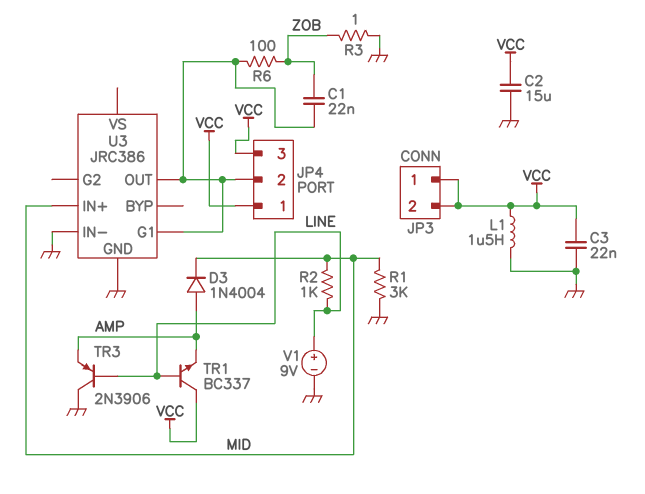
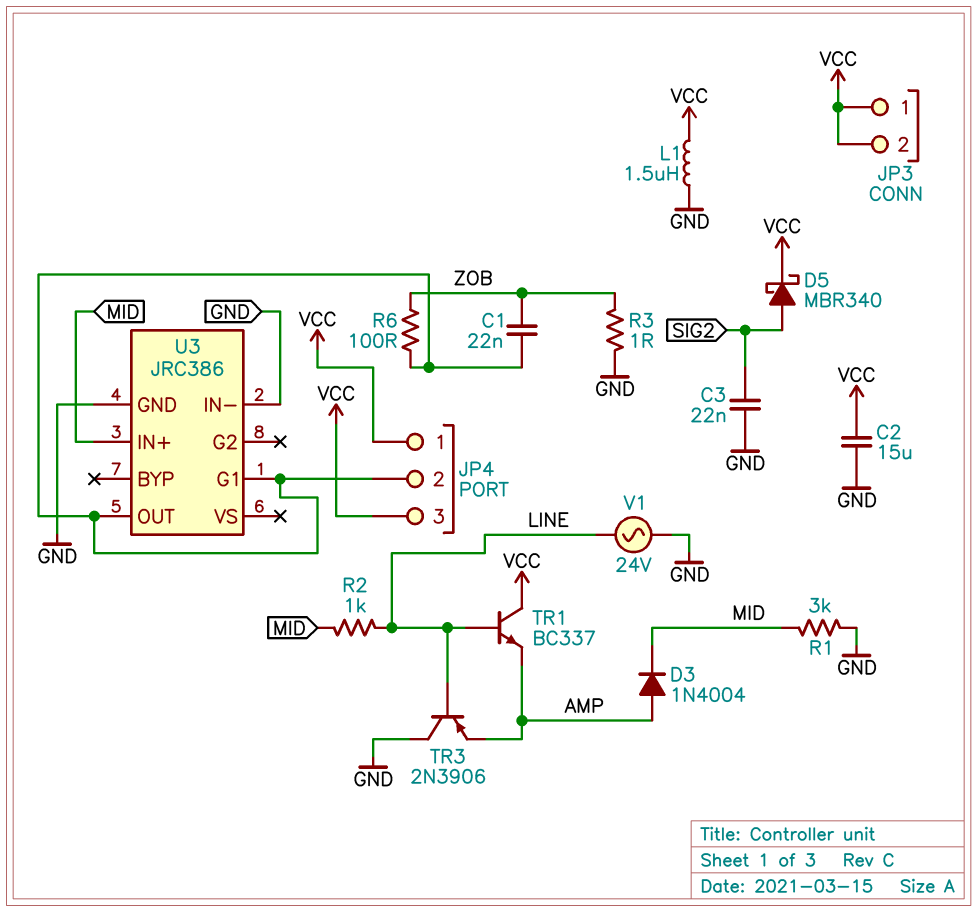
C3: 22nF (GND, VCC) -> 22nF (GND, SIG2)
D5: none -> schottky MBR340 (A SIG2, K VCC)
V1: 9V (plus LINE, minus GND) -> AC 24V (GND, LINE)

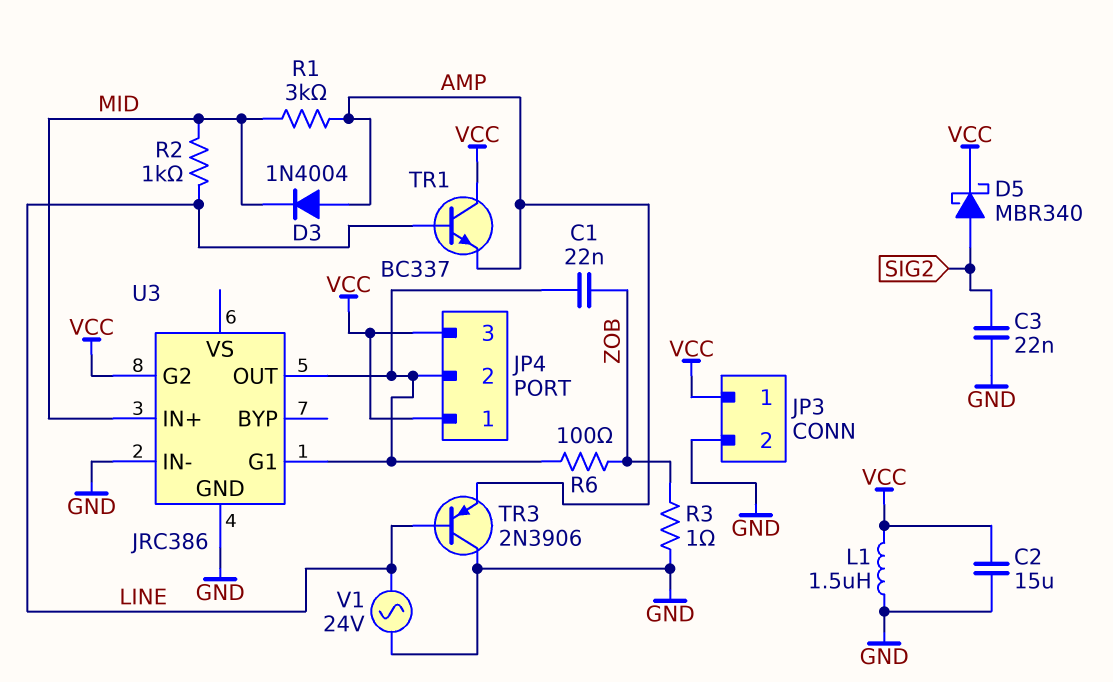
JP3 pin 2: VCC -> GND
R1: 3k (GND, MID) -> 3k (AMP, MID)
U3 pin G2: none -> VCC

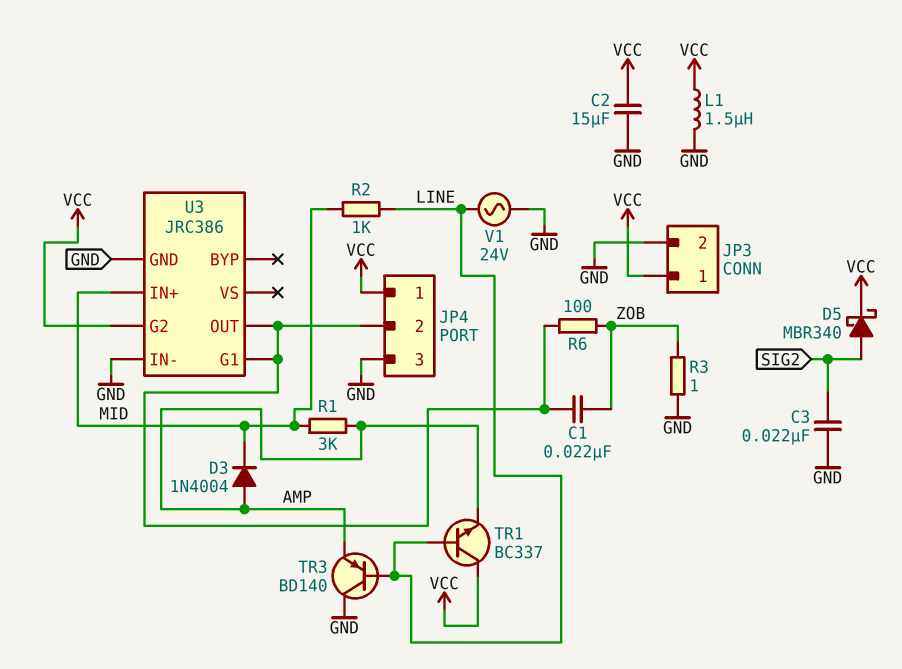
JP4 pin 3: VCC -> GND
TR3: PNP 2N3906 (B LINE, C GND, E AMP) -> PNP BD140 (B LINE, C GND, E AMP)

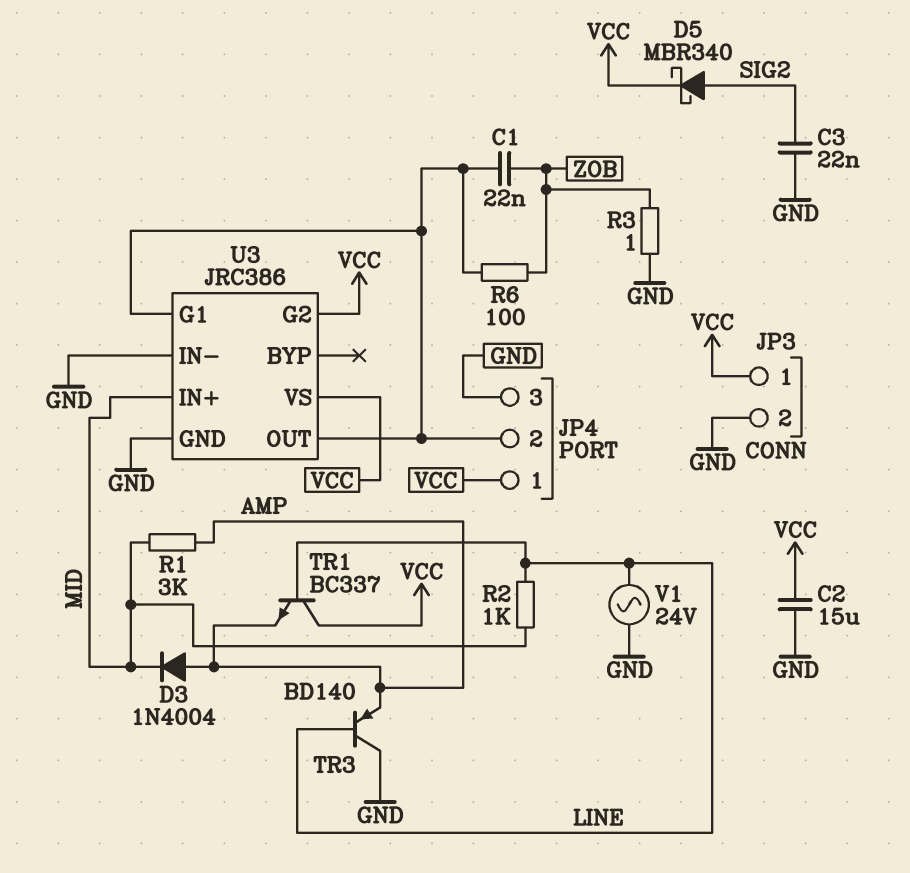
L1: 1.5uH (GND, VCC) -> none
U3 pin VS: none -> VCC

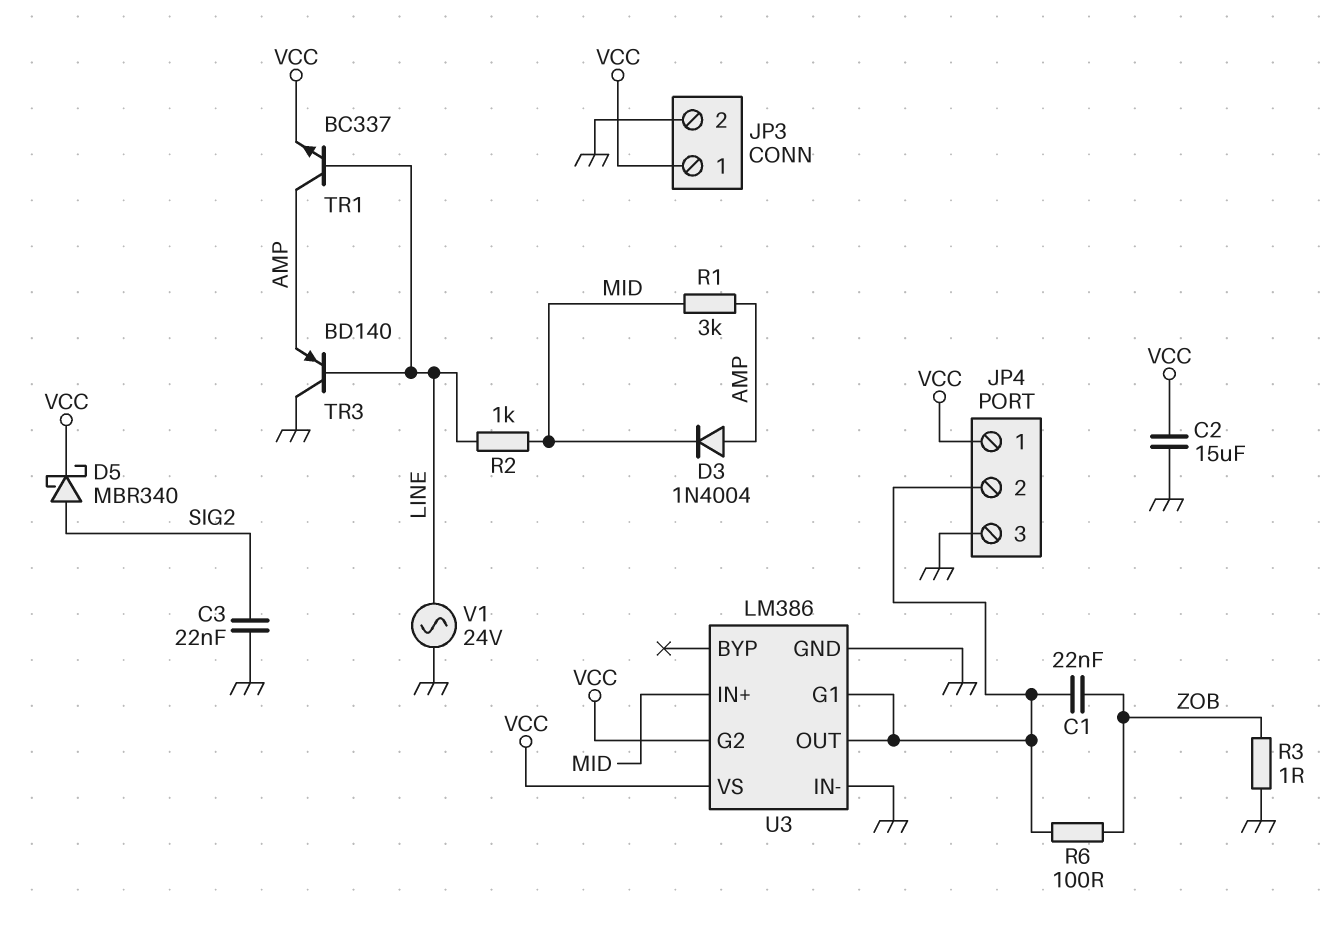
TR1: NPN BC337 (B LINE, C VCC, E AMP) -> NPN BC337 (B LINE, C AMP, E VCC)
U3: JRC386 -> LM386

